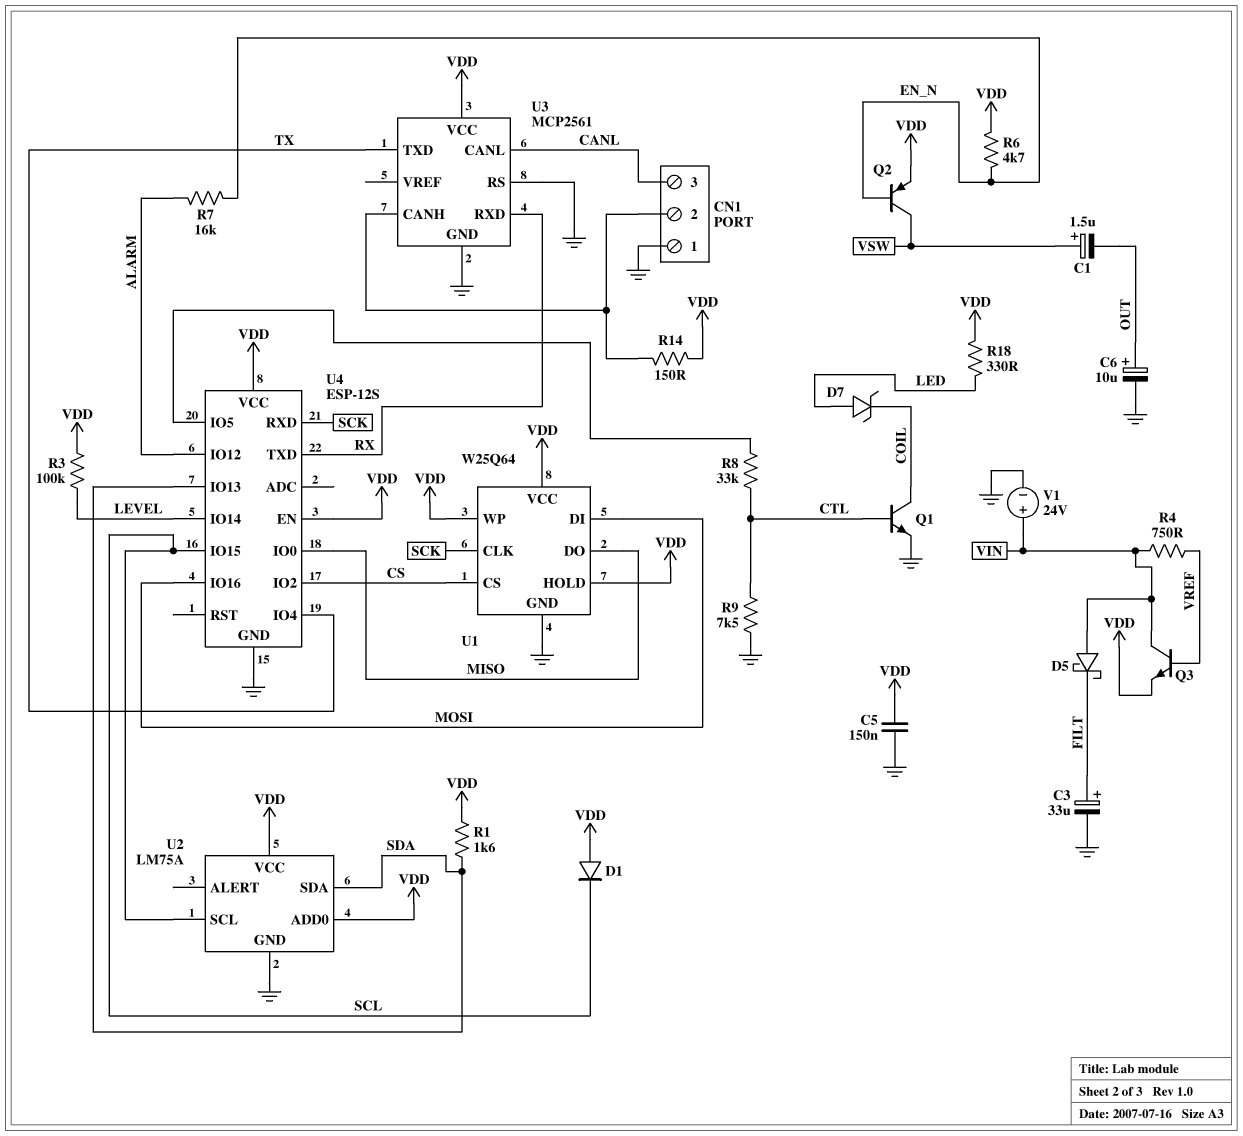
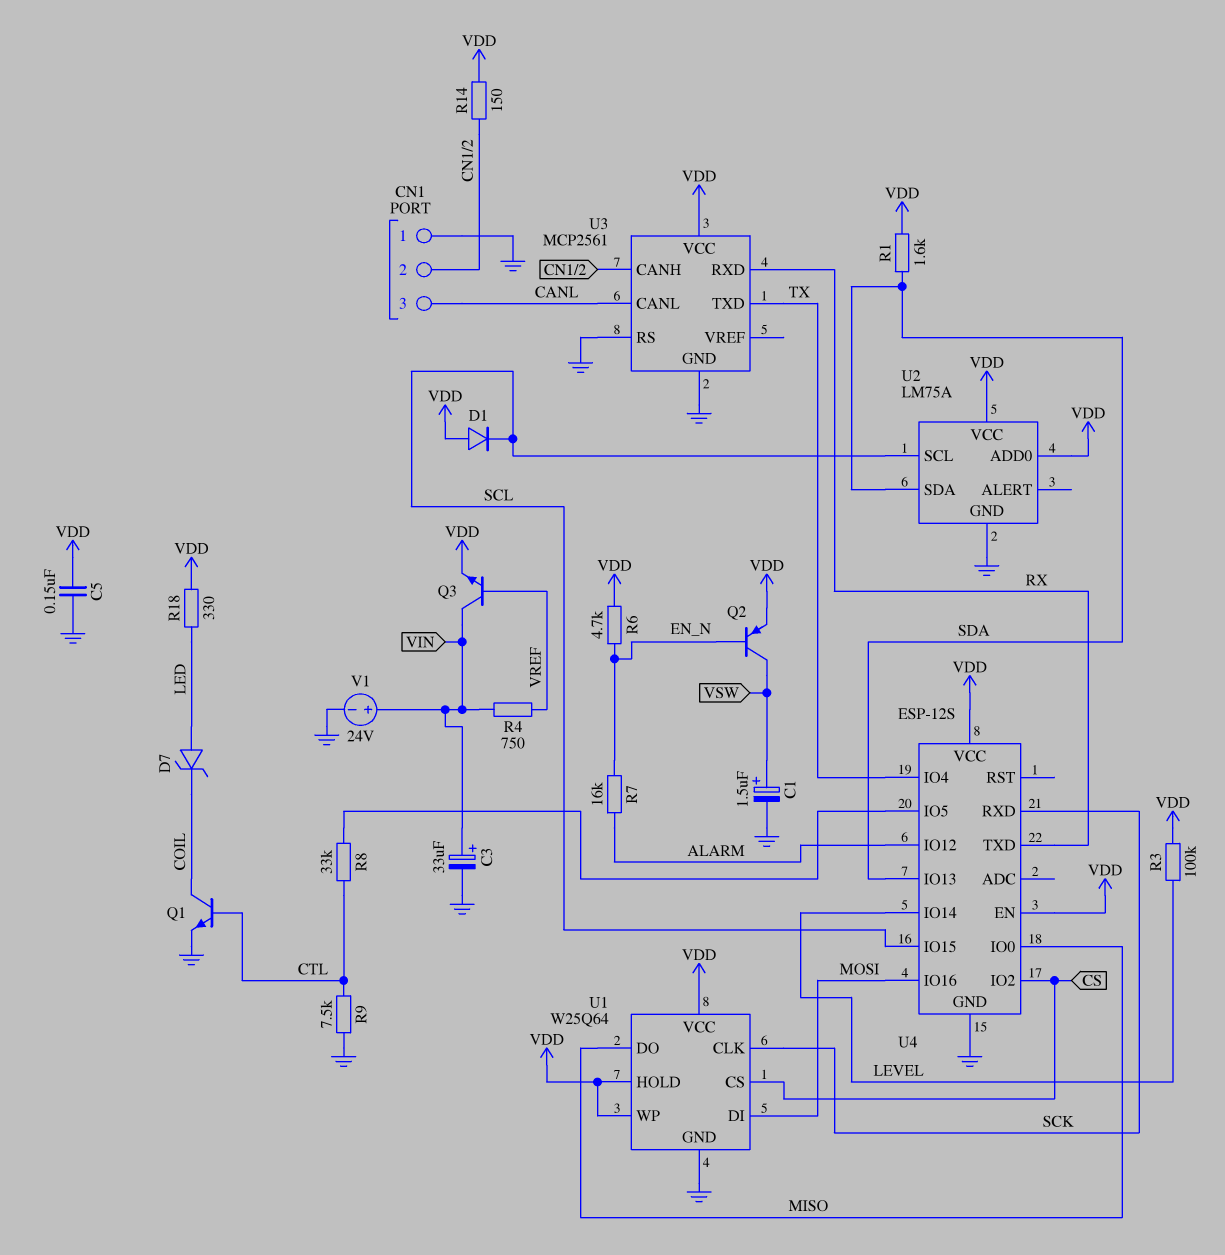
C1: 1.5uF (plus VSW, minus OUT) -> 1.5uF (plus VSW, minus GND)
C3: 33uF (plus FILT, minus GND) -> 33uF (plus VIN, minus GND)
C6: 10uF (plus OUT, minus GND) -> none
D5: schottky (A VIN, K FILT) -> none

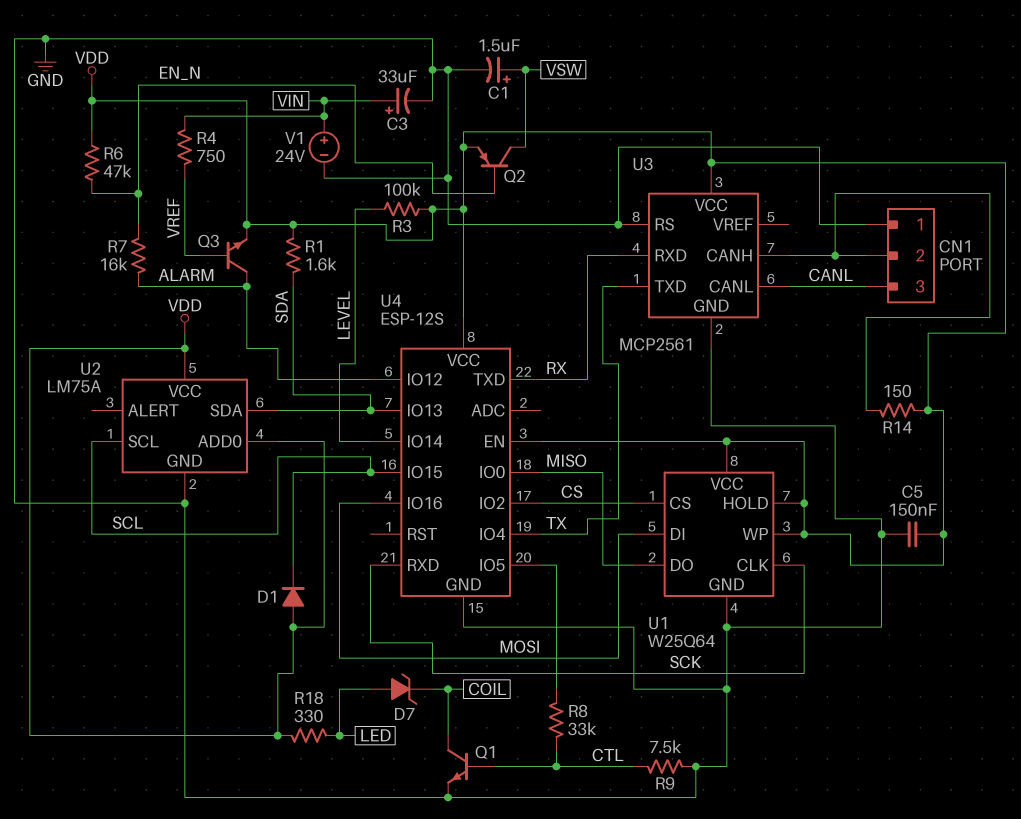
Q3: NPN (B VREF, C VIN, E VDD) -> NPN (B VREF, C ALARM, E VDD)
R6: 4.7k (EN_N, VDD) -> 47k (EN_N, VDD)

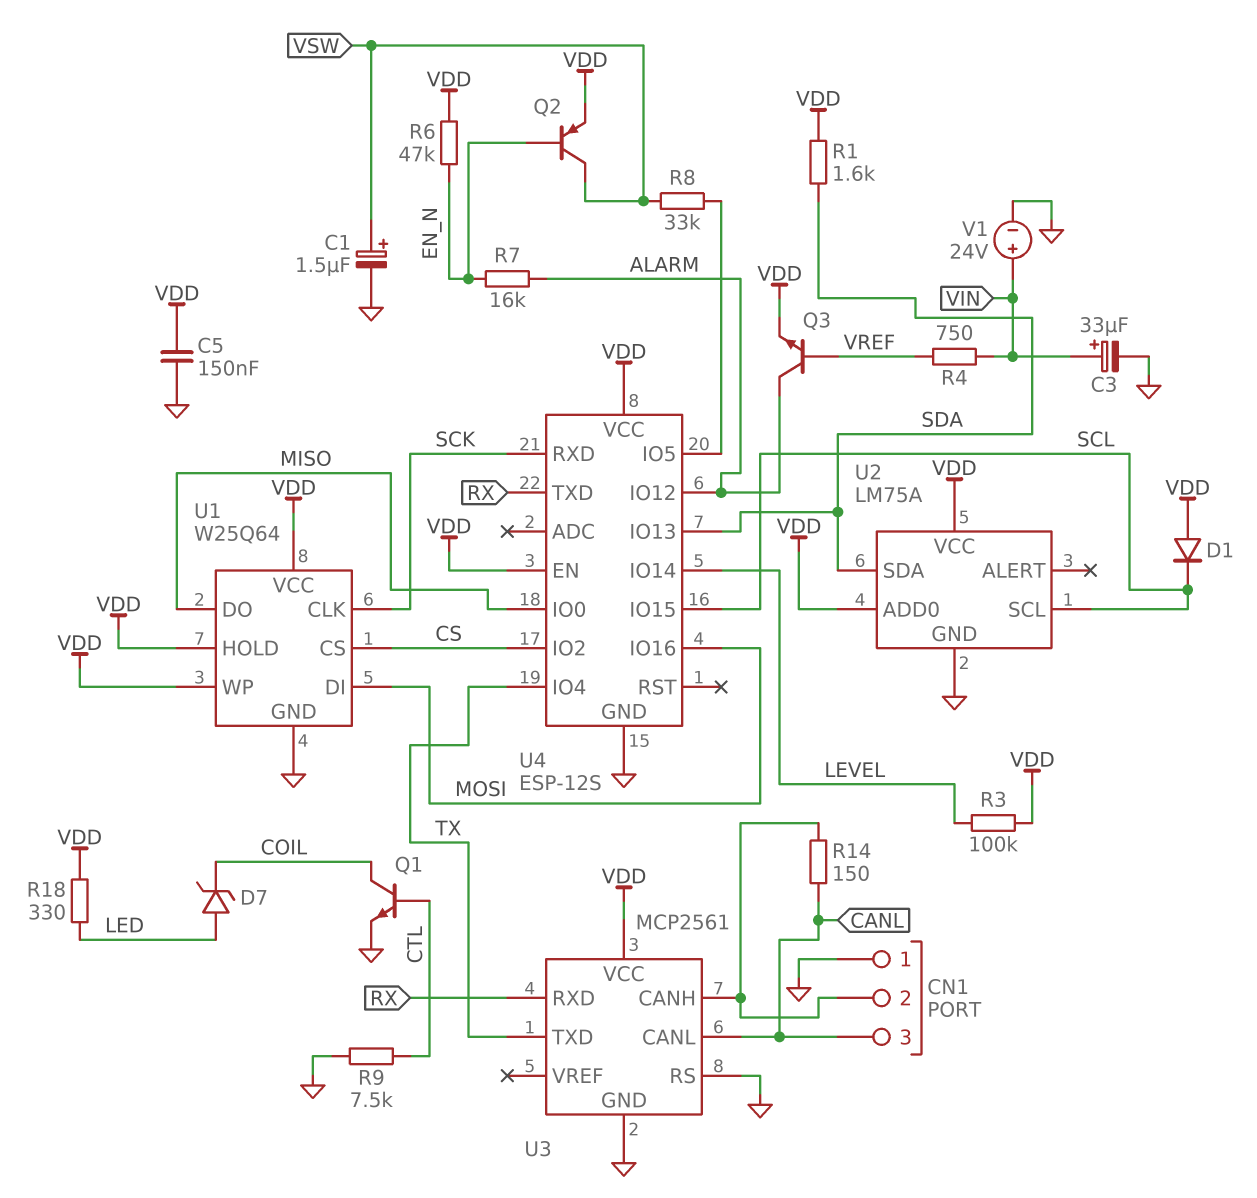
R8: 33k (CTL, U4/IO5) -> 33k (U4/IO5, VSW)
R14: 150 (CN1/2, VDD) -> 150 (CANL, CN1/2)

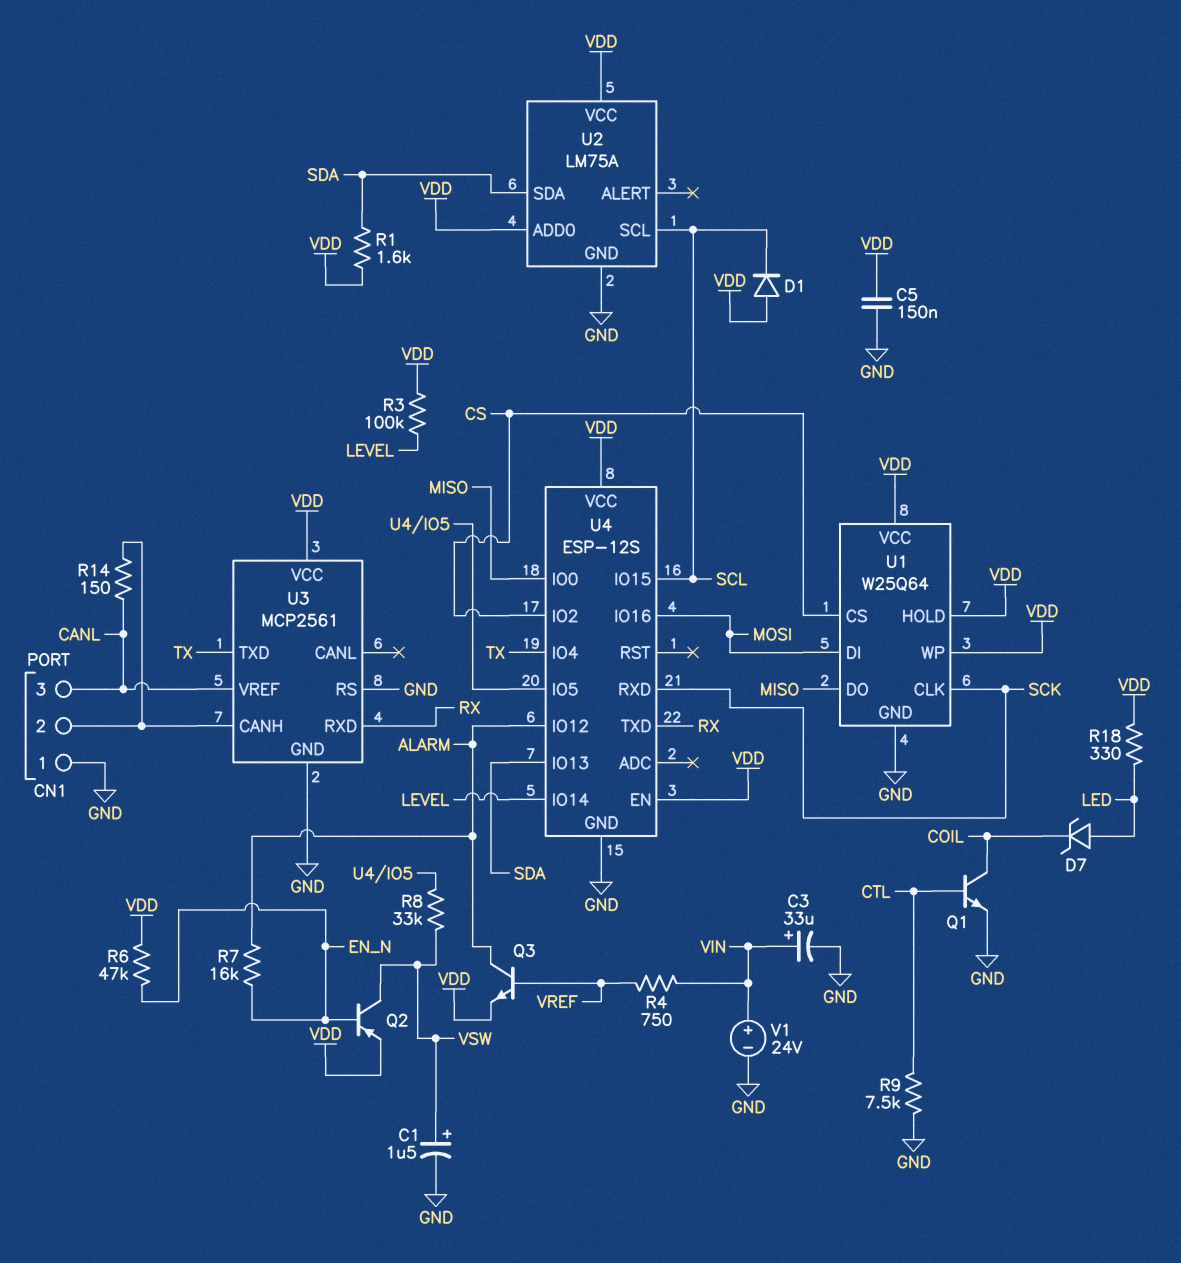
U3 pin CANL: CANL -> none
U3 pin VREF: none -> CANL

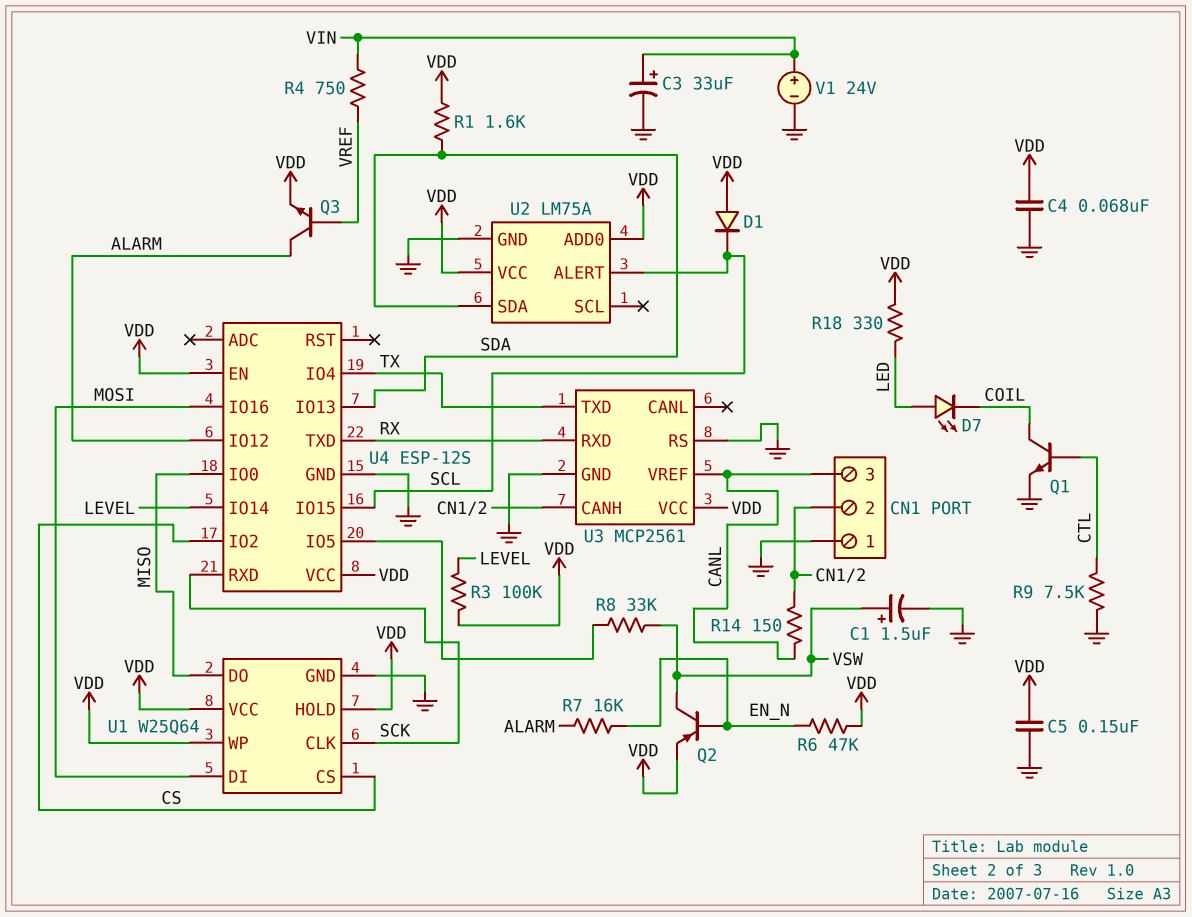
C4: none -> 68nF (GND, VDD)
D7: zener (A LED, K COIL) -> LED (A LED, K COIL)
U2 pin ALERT: none -> SCL
U2 pin SCL: SCL -> none

